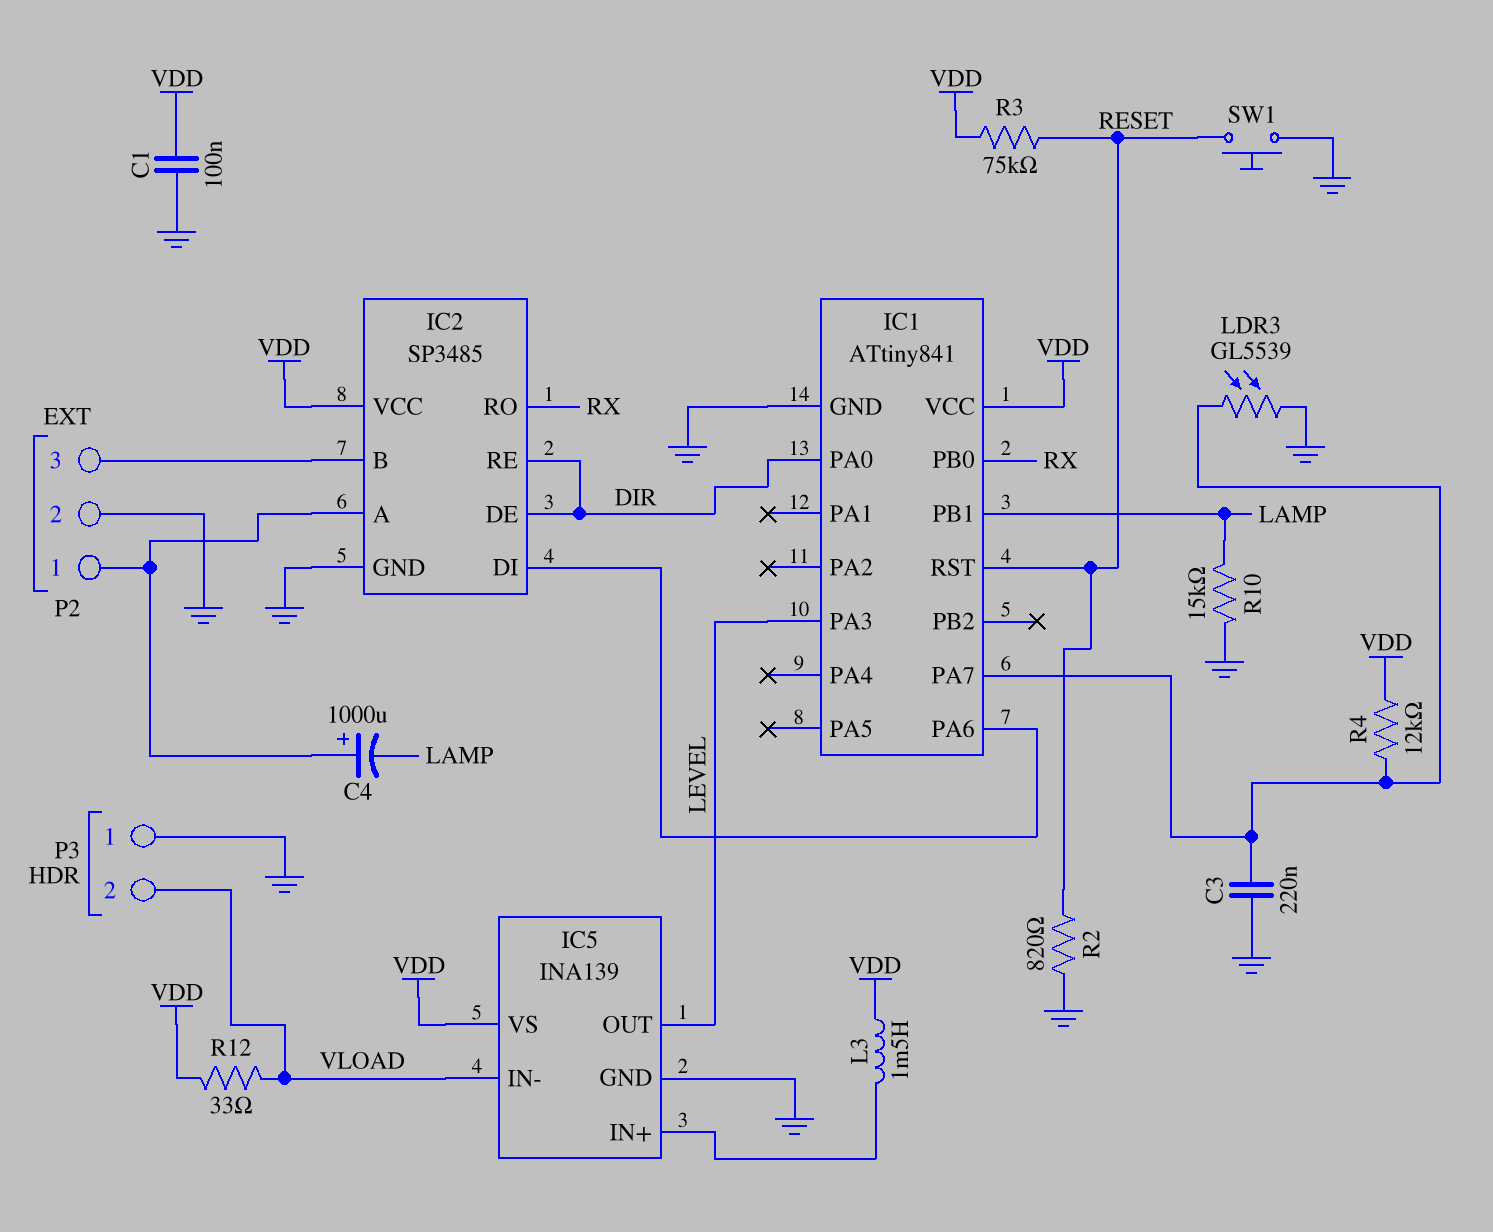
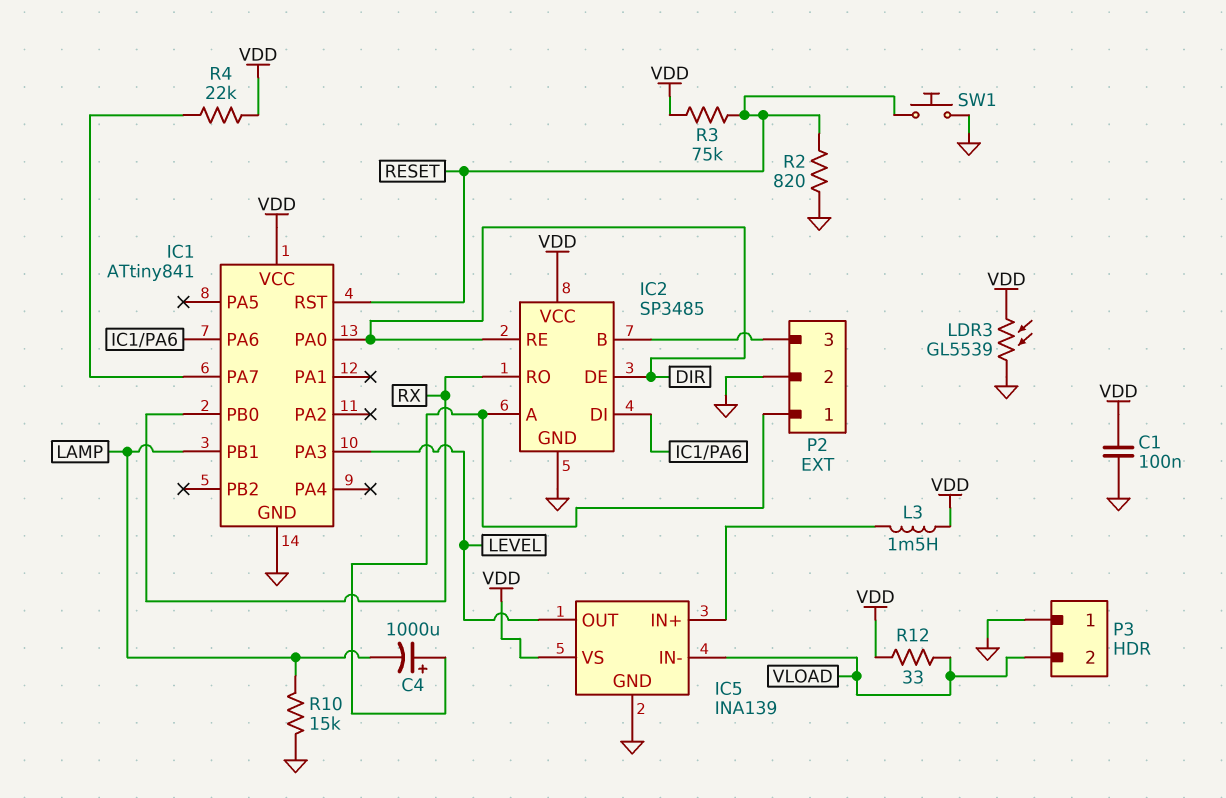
C3: 220nF (GND, IC1/PA7) -> none
LDR3: GL5539 (GND, IC1/PA7) -> GL5539 (GND, VDD)
R4: 12k (IC1/PA7, VDD) -> 22k (IC1/PA7, VDD)

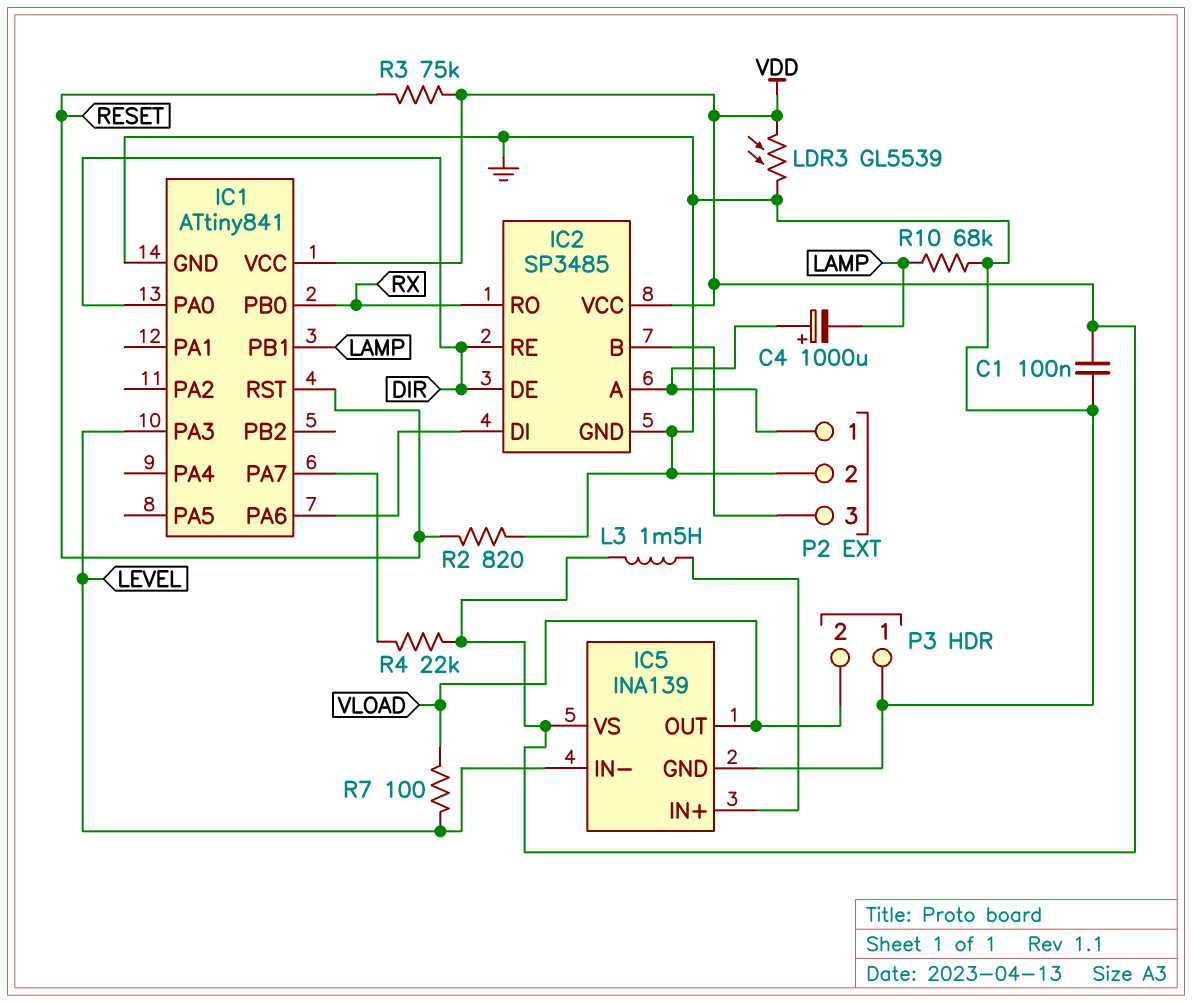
IC5 pin IN-: VLOAD -> LEVEL
IC5 pin OUT: LEVEL -> VLOAD
R7: none -> 100 (LEVEL, VLOAD)
R10: 15k (GND, LAMP) -> 68k (GND, LAMP)
R12: 33 (VDD, VLOAD) -> none
SW1: button (GND, RESET) -> none

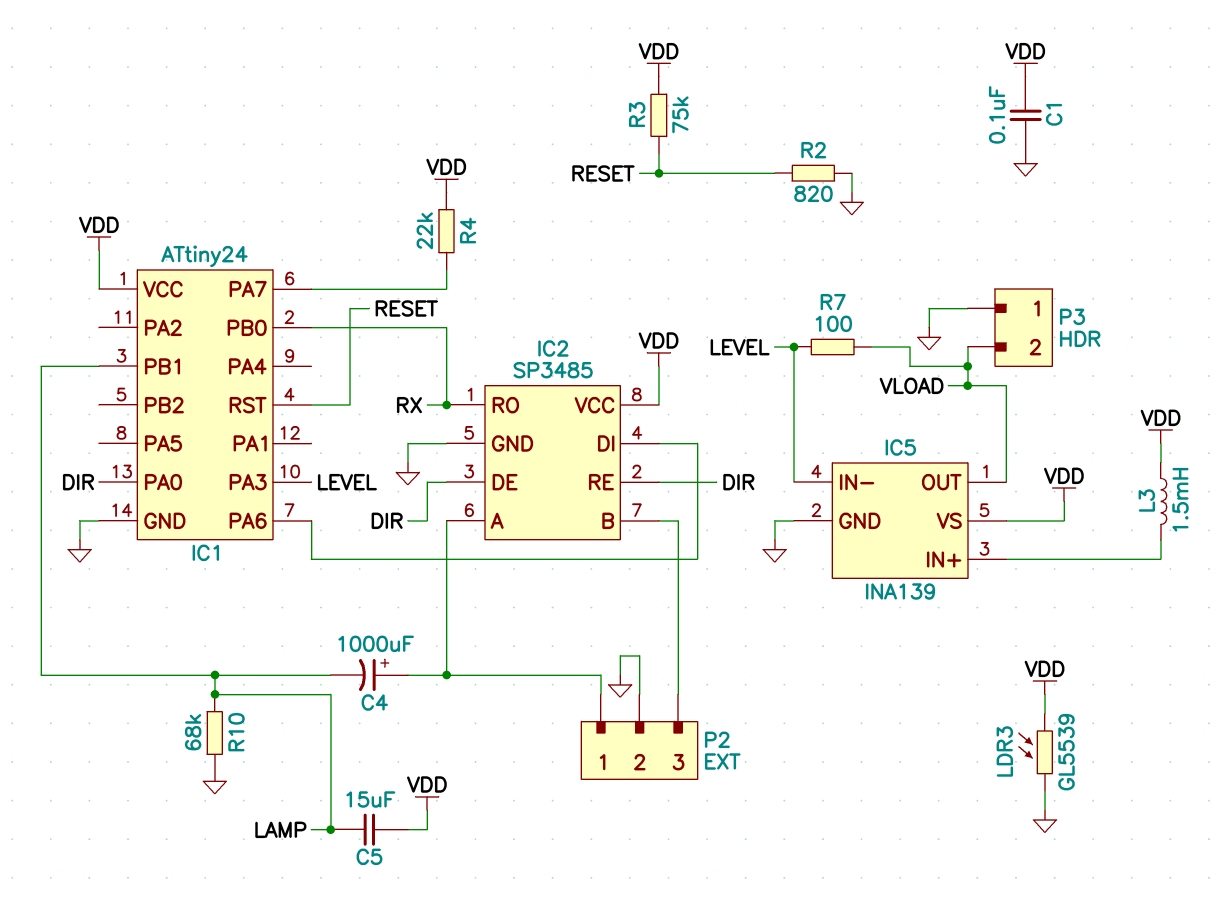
C5: none -> 15uF (LAMP, VDD)
IC1: ATtiny841 -> ATtiny24

